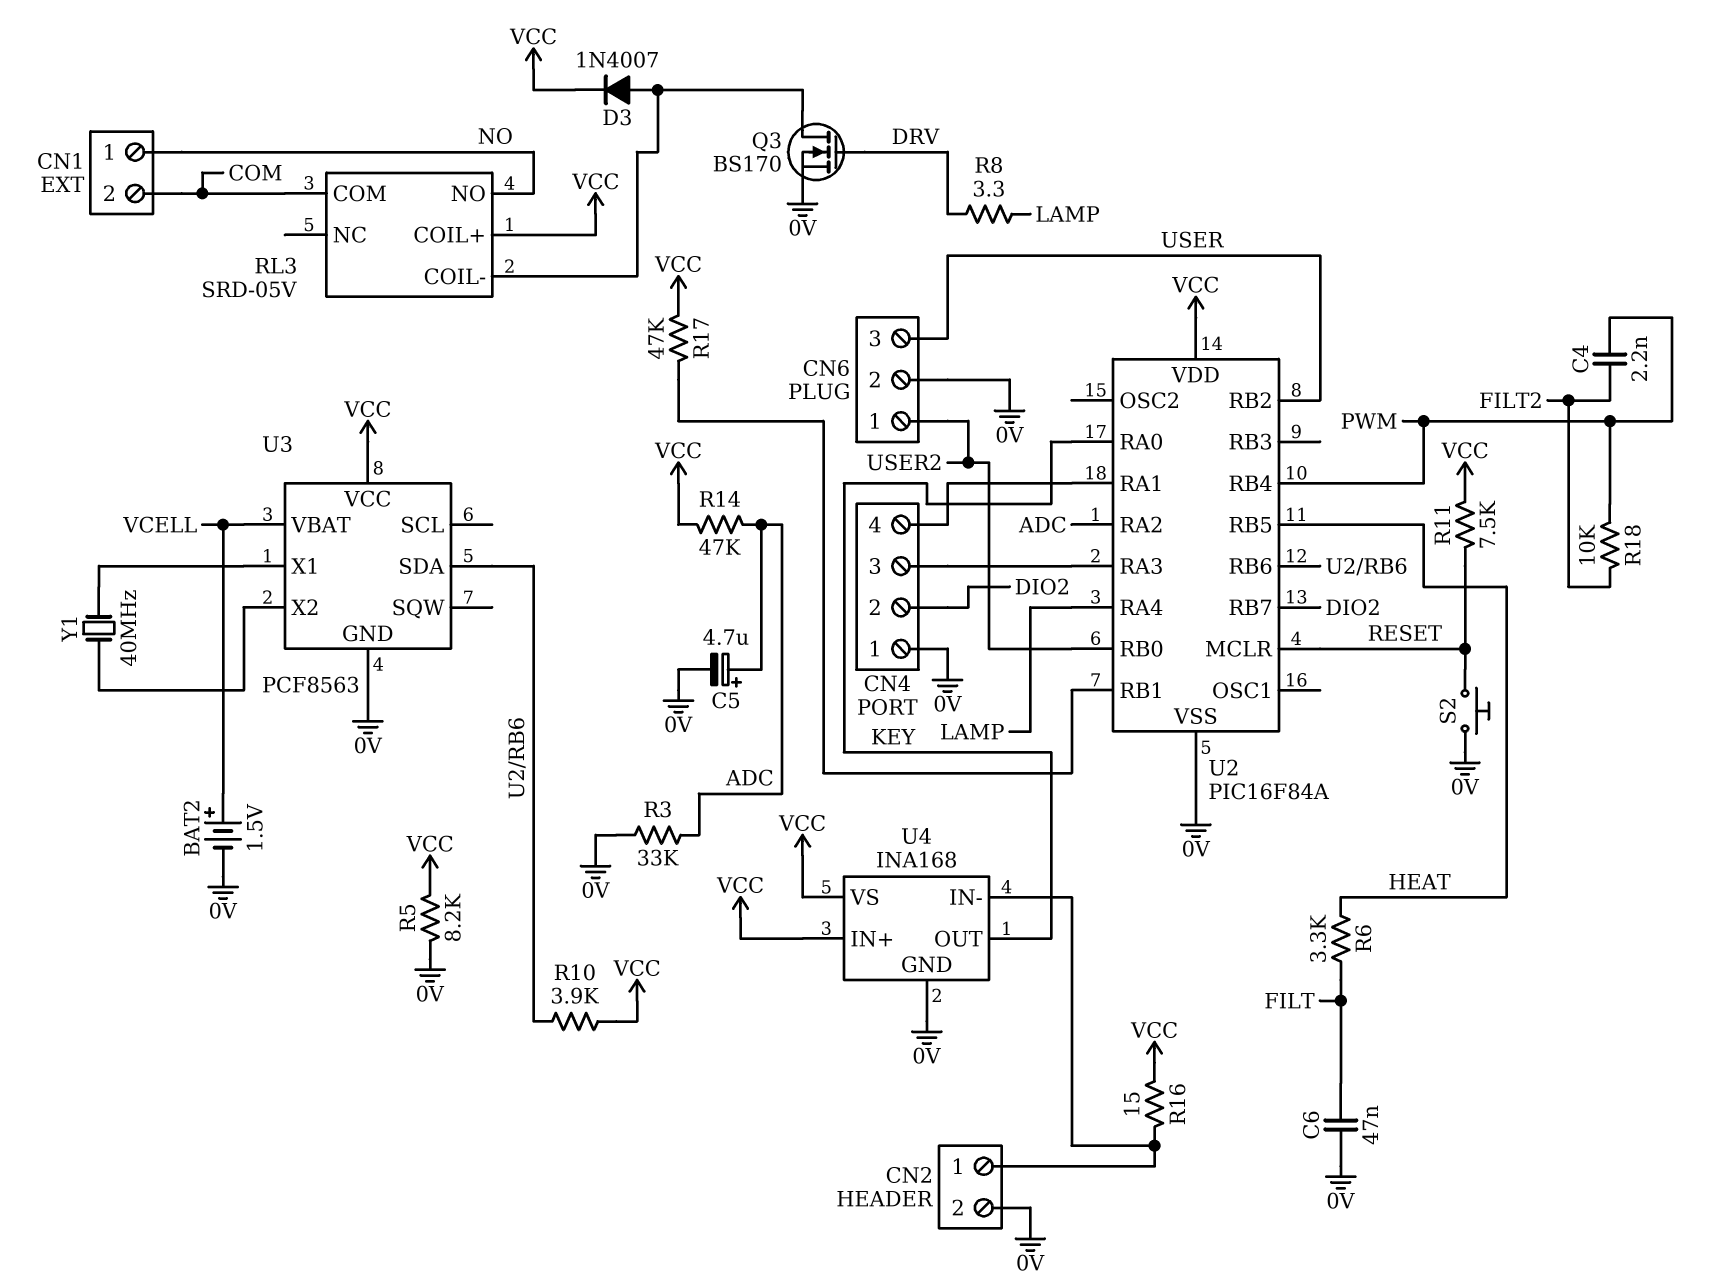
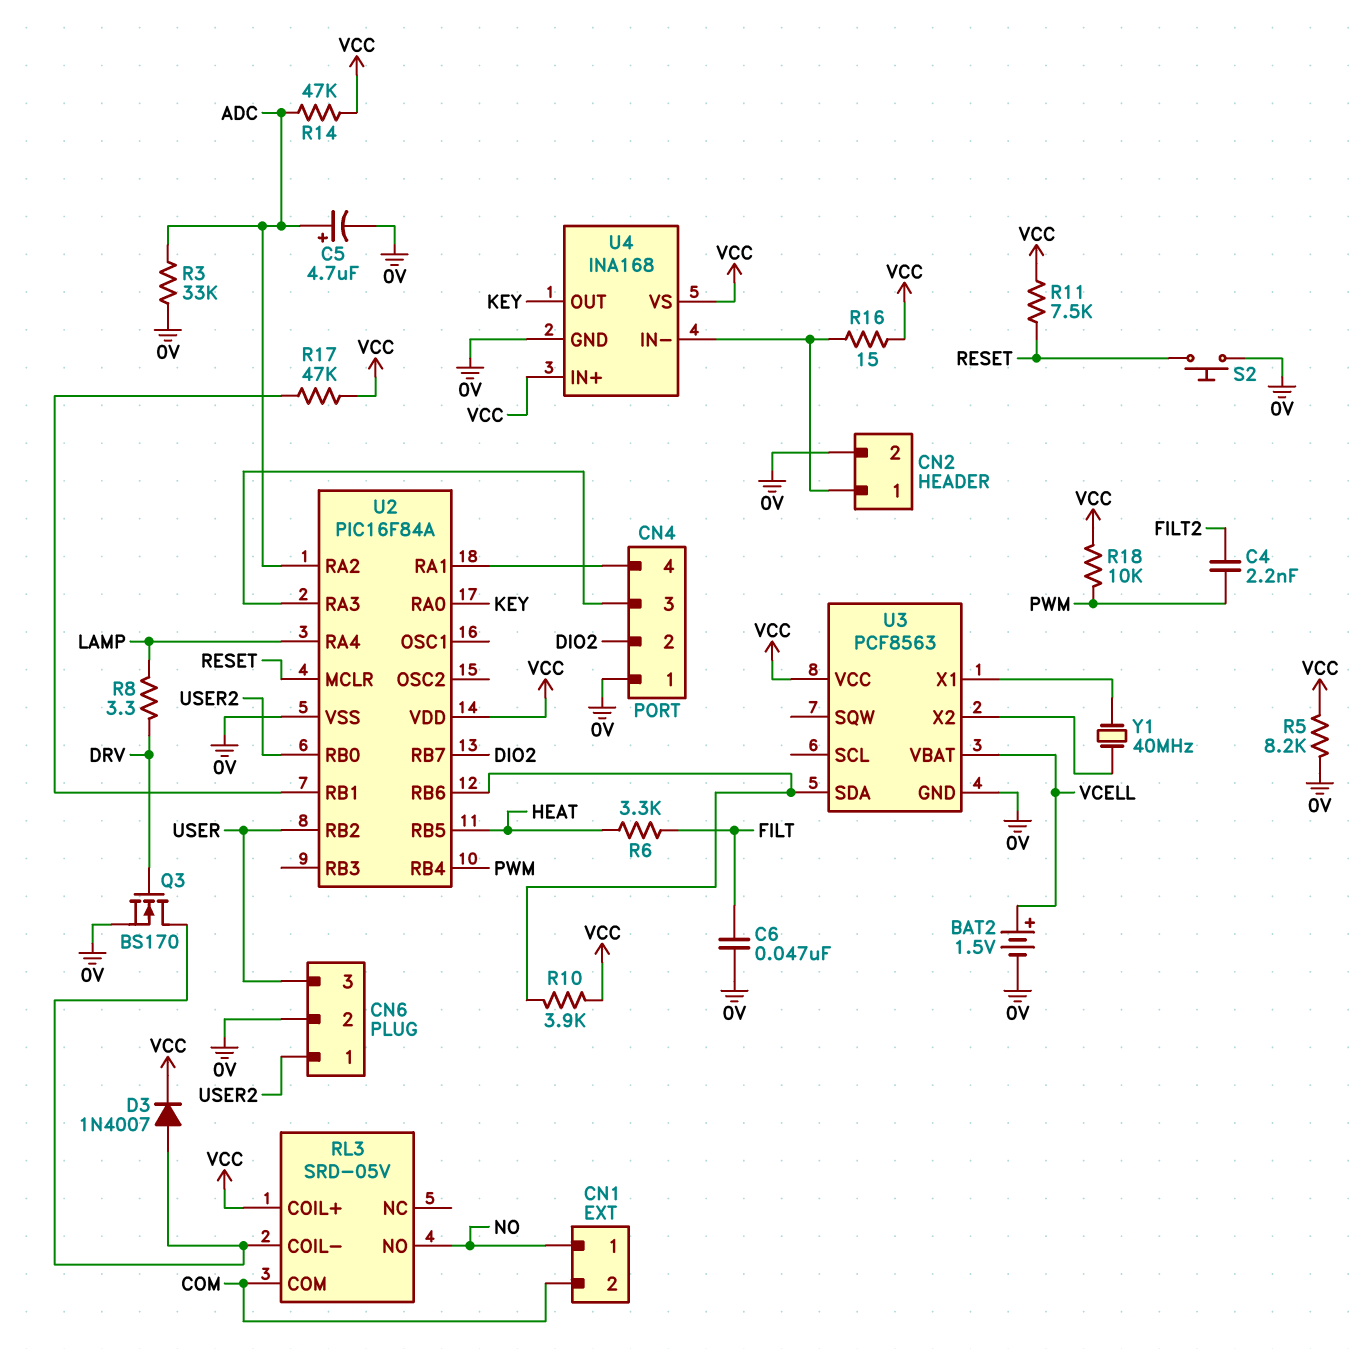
R18: 10k (FILT2, PWM) -> 10k (PWM, VCC)

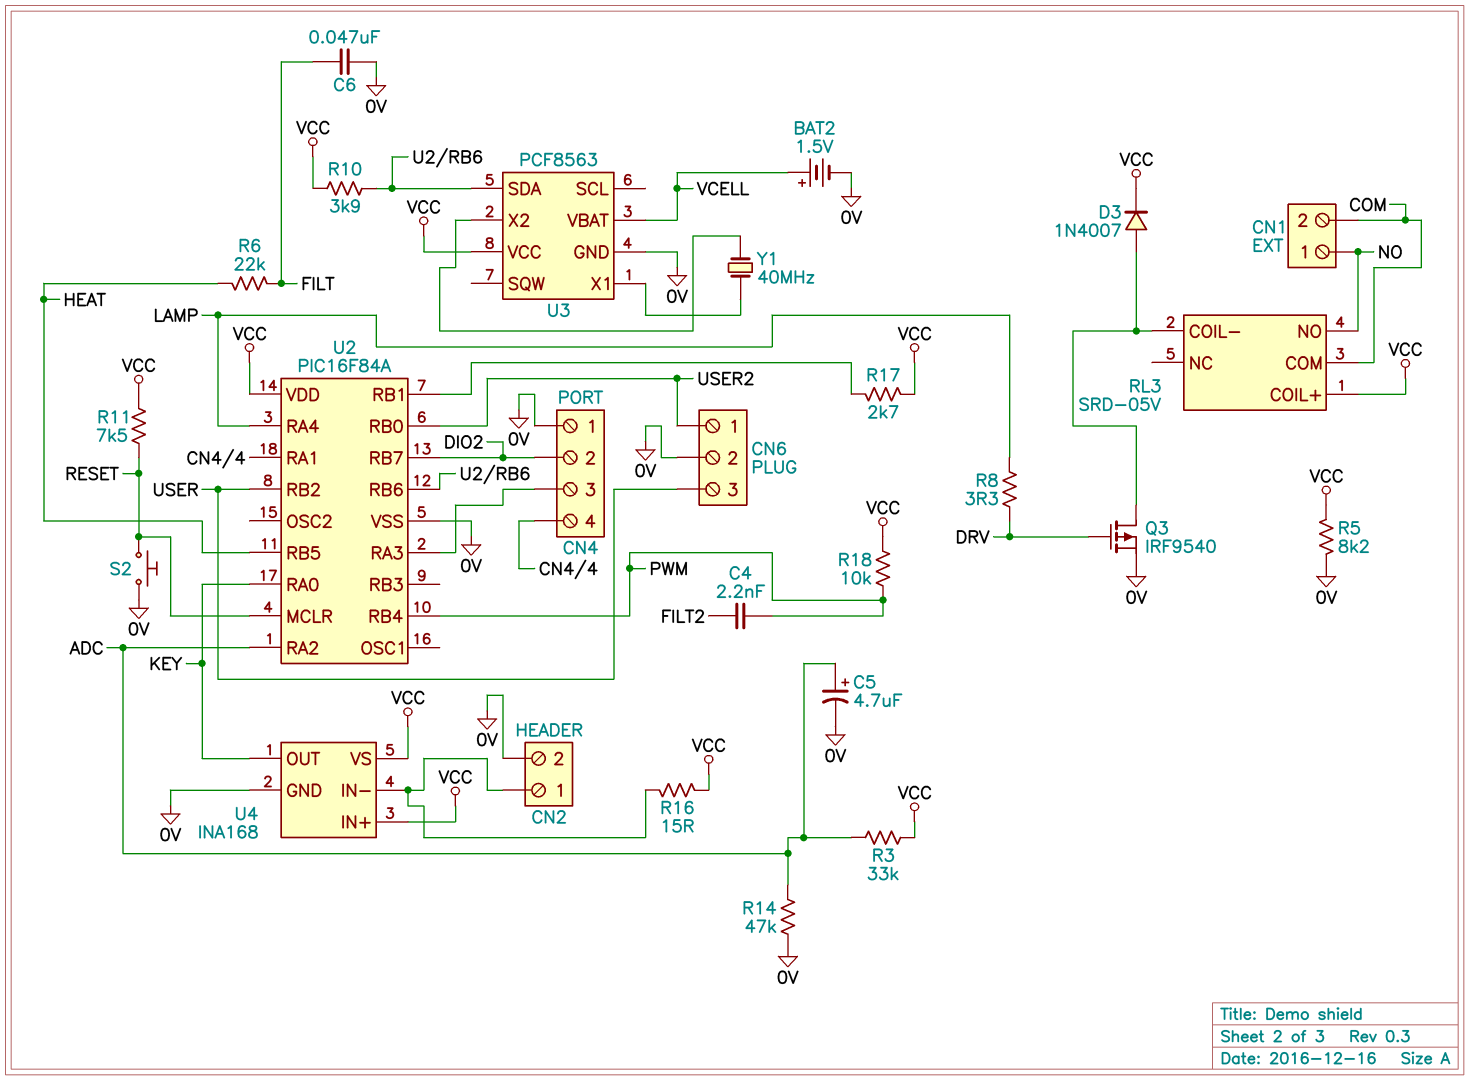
Q3: NMOS BS170 (G DRV, D RL3/COIL-, S 0V) -> PMOS IRF9540 (G DRV, D RL3/COIL-, S 0V)
R3: 33k (0V, ADC) -> 33k (ADC, VCC)
R6: 3.3k (FILT, HEAT) -> 22k (FILT, HEAT)
R14: 47k (ADC, VCC) -> 47k (0V, ADC)
R17: 47k (U2/RB1, VCC) -> 2.7k (U2/RB1, VCC)

